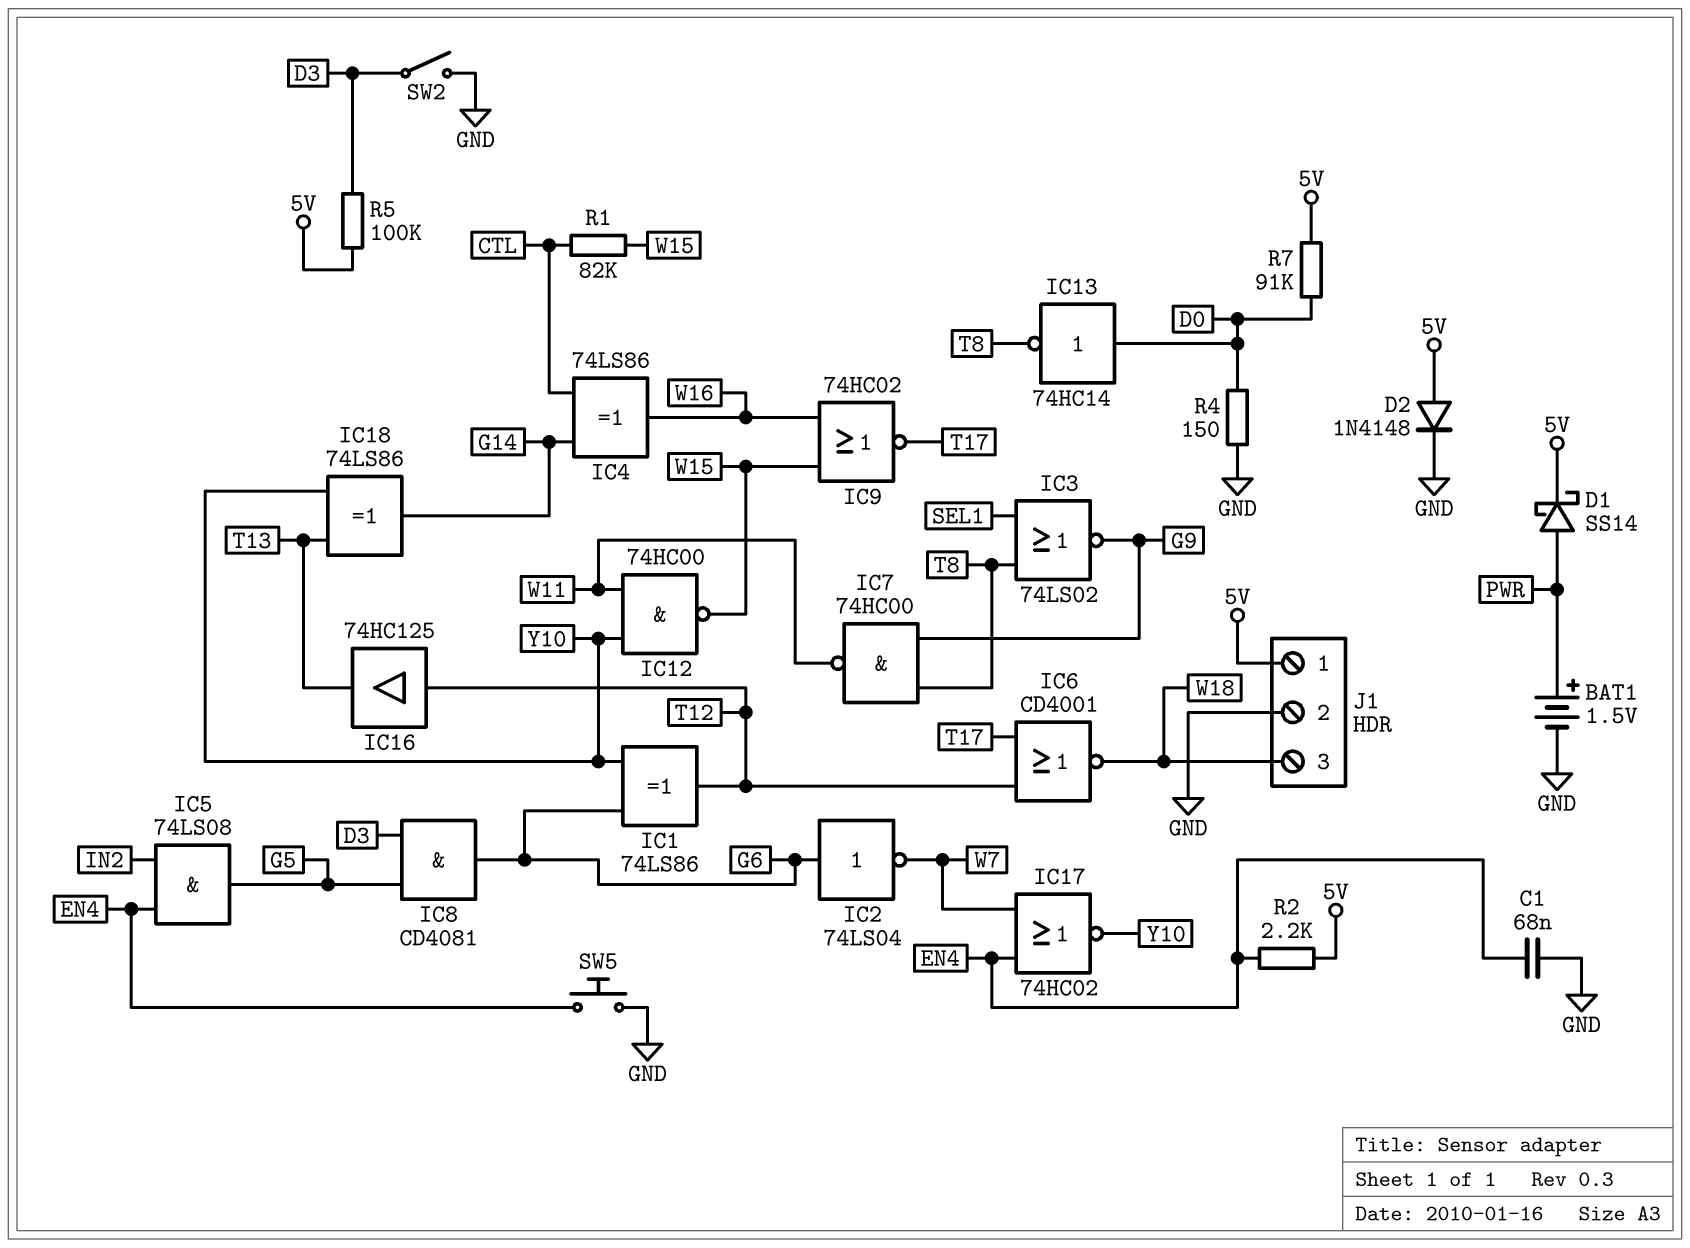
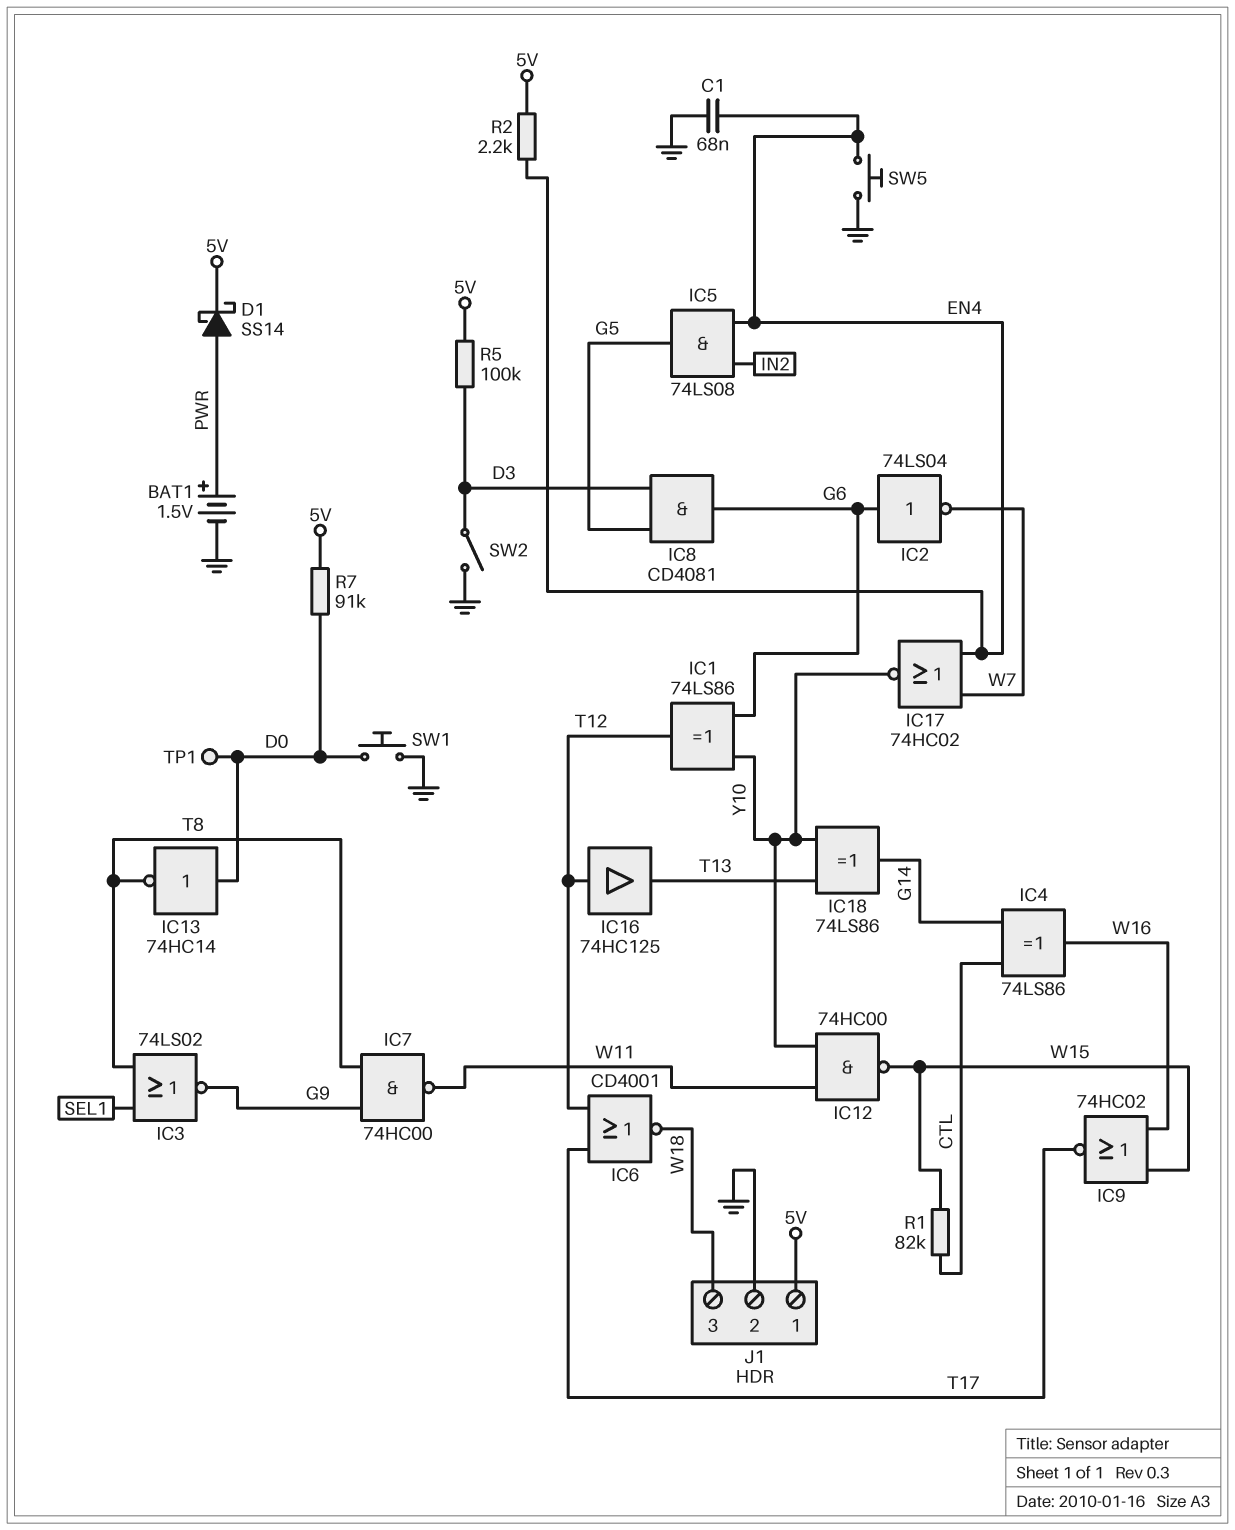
D2: diode 1N4148 (A 5V, K GND) -> none
R4: 150 (D0, GND) -> none
SW1: none -> button (D0, GND)
TP1: none -> test point (D0)

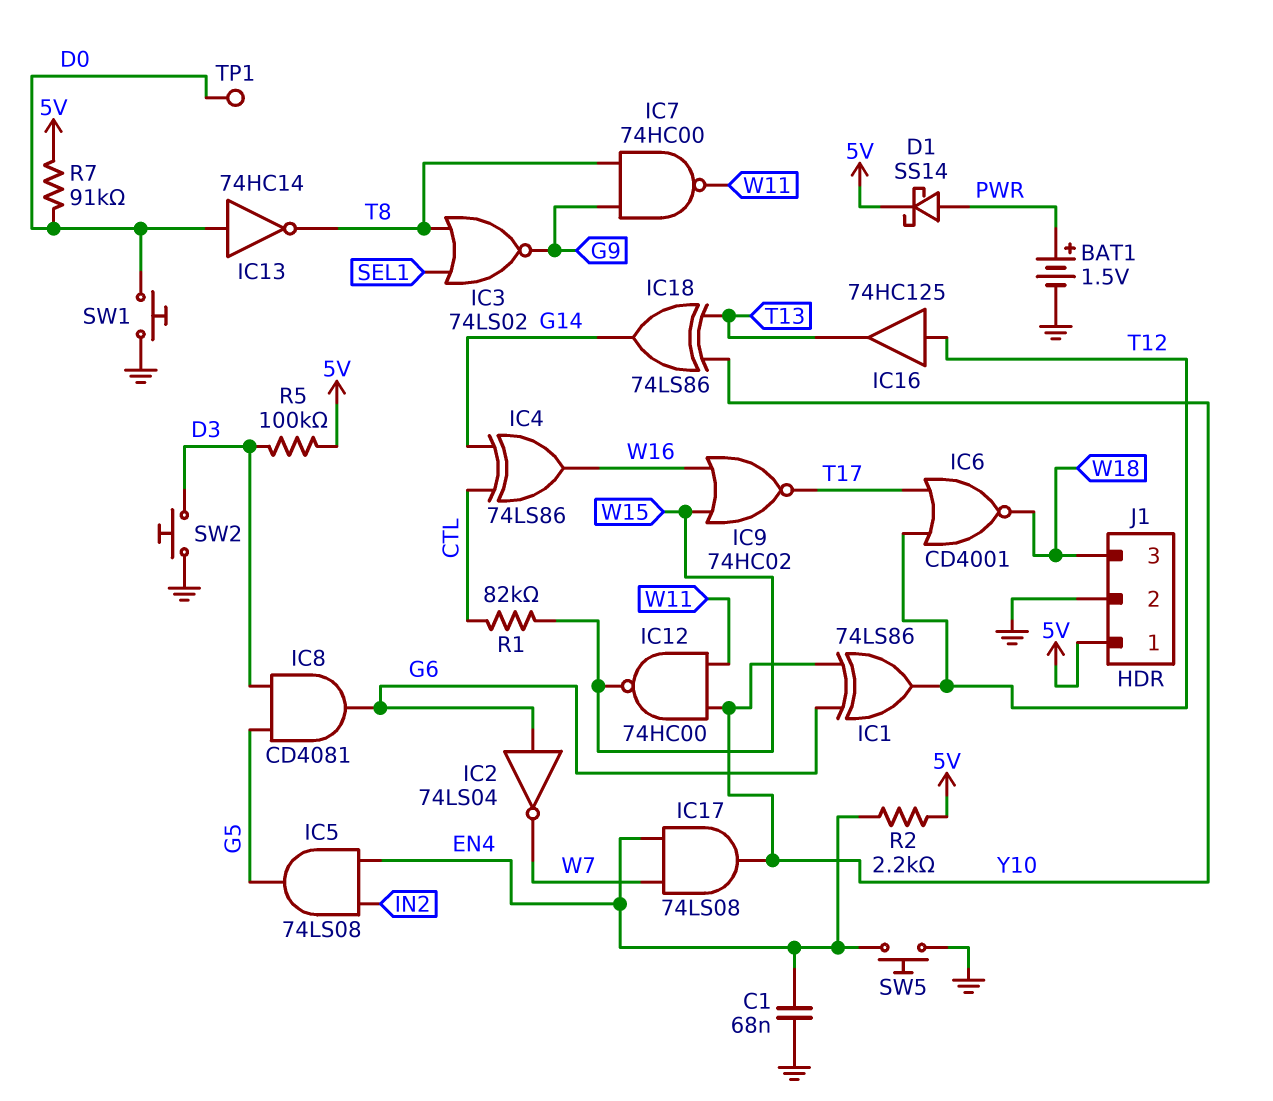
IC17: NOR 74HC02 (in EN4, in W7, out Y10) -> AND 74LS08 (in EN4, in W7, out Y10)
SW2: switch (D3, GND) -> button (D3, GND)

